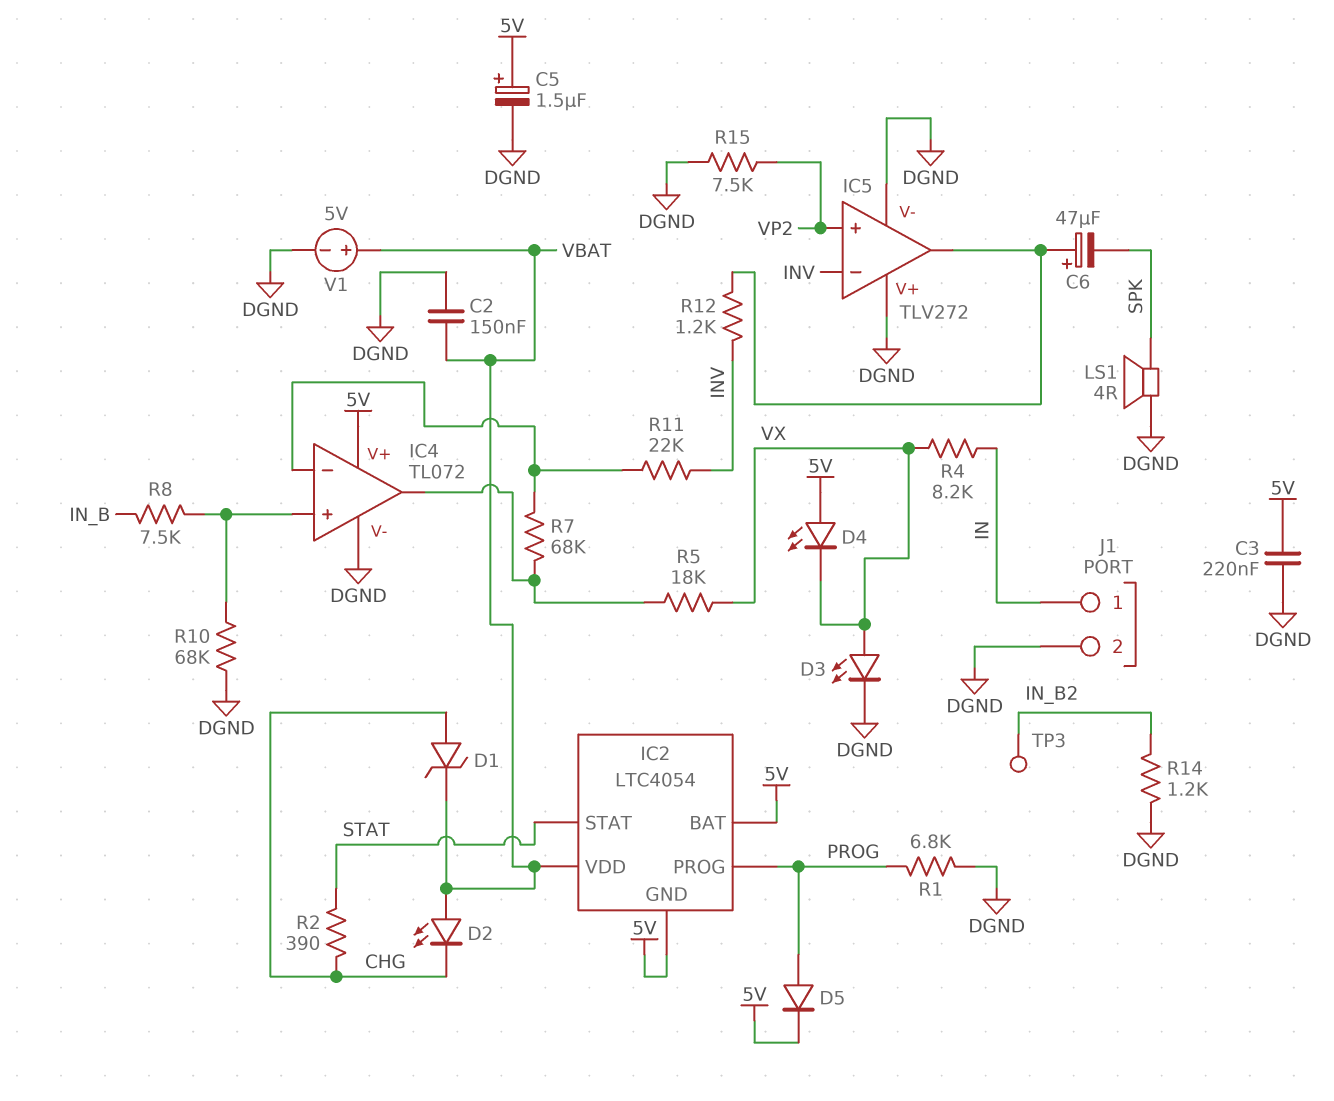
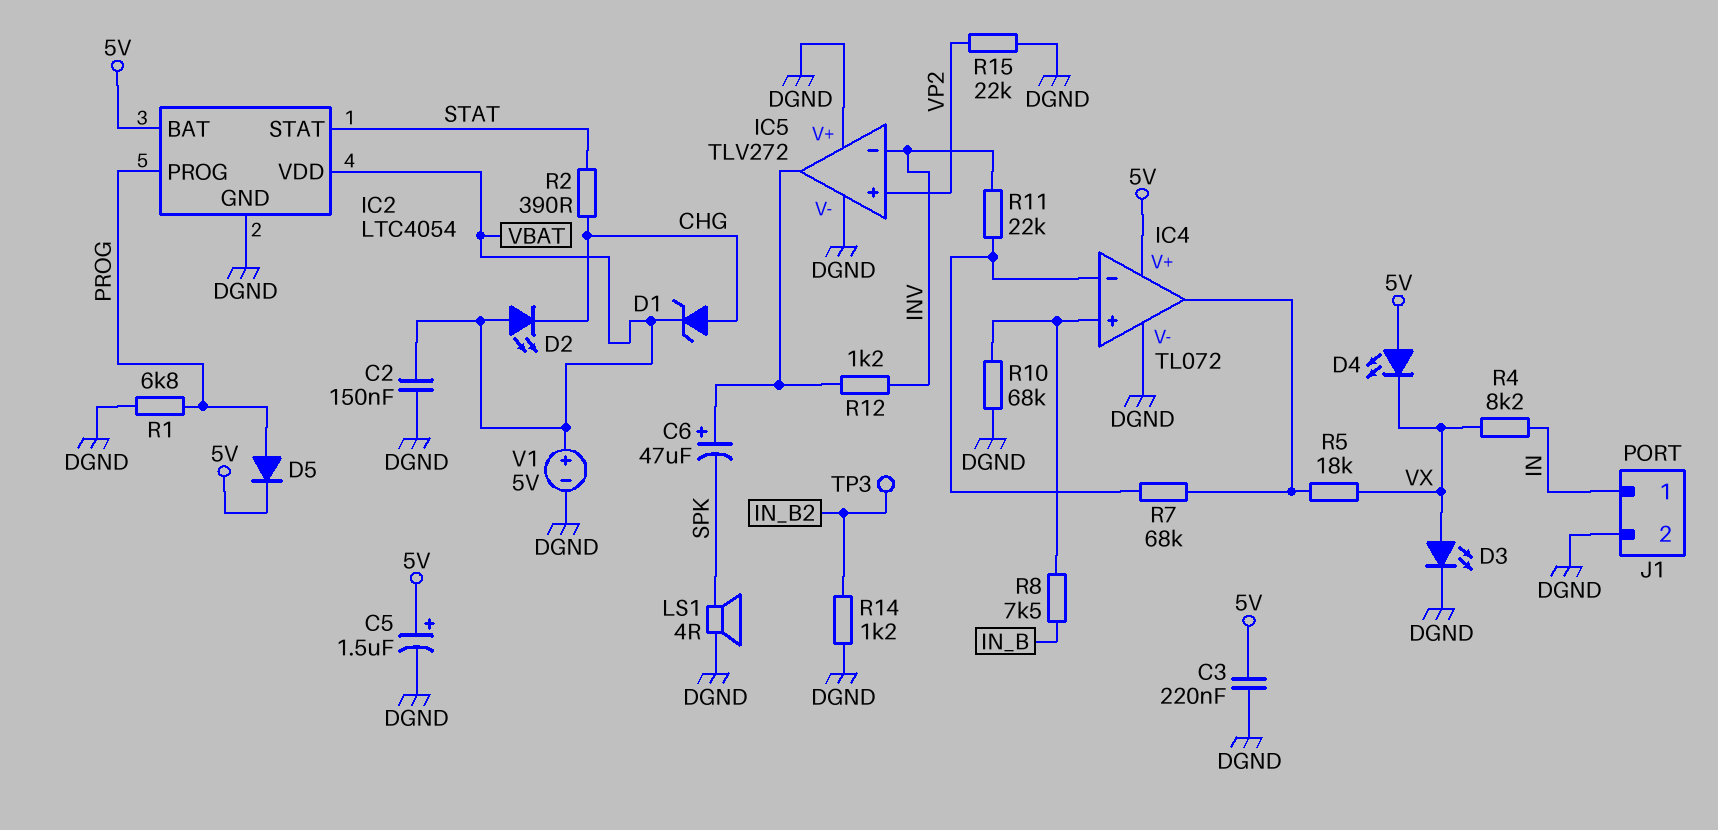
IC2 pin GND: 5V -> DGND
R15: 7.5k (DGND, VP2) -> 22k (DGND, VP2)

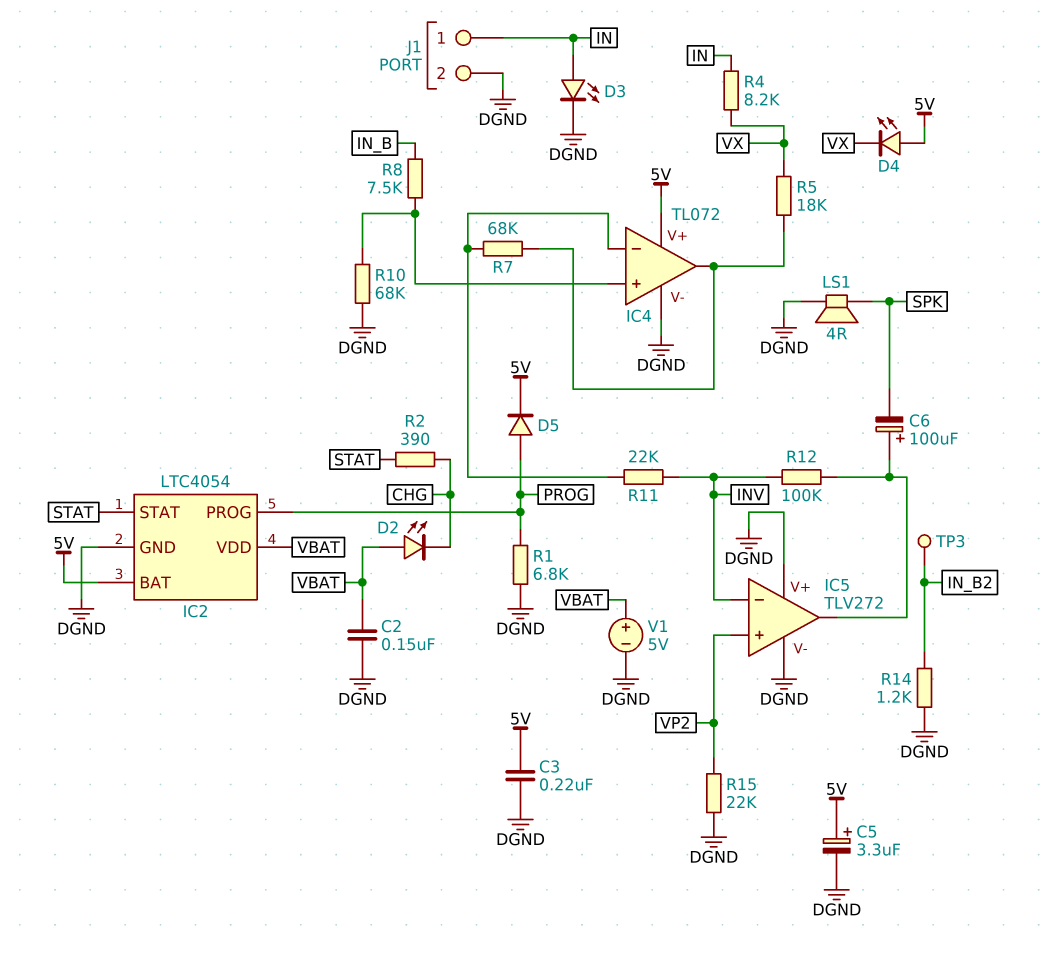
C5: 1.5uF (plus 5V, minus DGND) -> 3.3uF (plus 5V, minus DGND)
C6: 47uF (plus IC5/out, minus SPK) -> 100uF (plus IC5/out, minus SPK)
D1: zener (A CHG, K VBAT) -> none
D3: LED (A VX, K DGND) -> LED (A IN, K DGND)
R12: 1.2k (IC5/out, INV) -> 100k (IC5/out, INV)

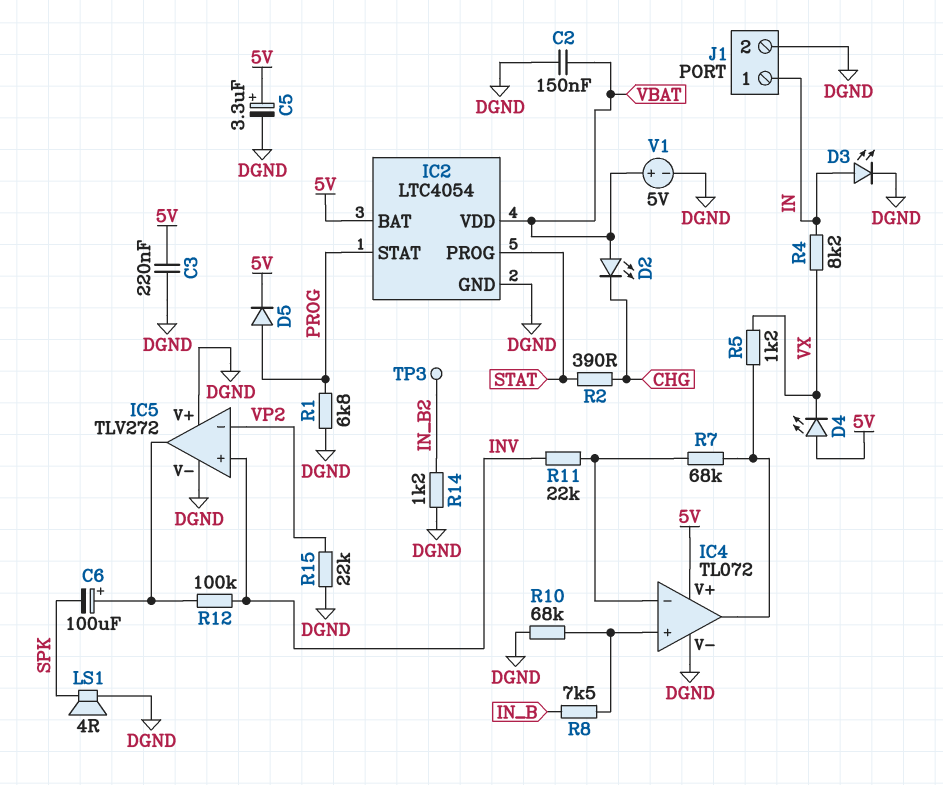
IC2 pin PROG: PROG -> STAT
IC2 pin STAT: STAT -> PROG
IC5 pin in+: VP2 -> INV
IC5 pin in-: INV -> VP2
R5: 18k (IC4/out, VX) -> 1.2k (IC4/out, VX)

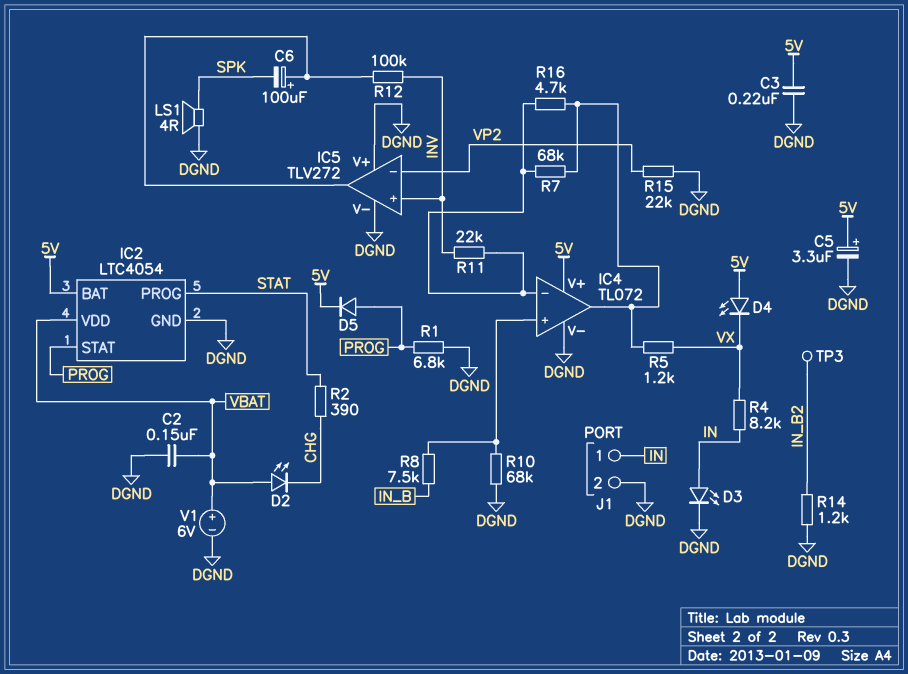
R16: none -> 4.7k (IC4/in-, IC4/out)
V1: 5V (plus VBAT, minus DGND) -> 6V (plus VBAT, minus DGND)

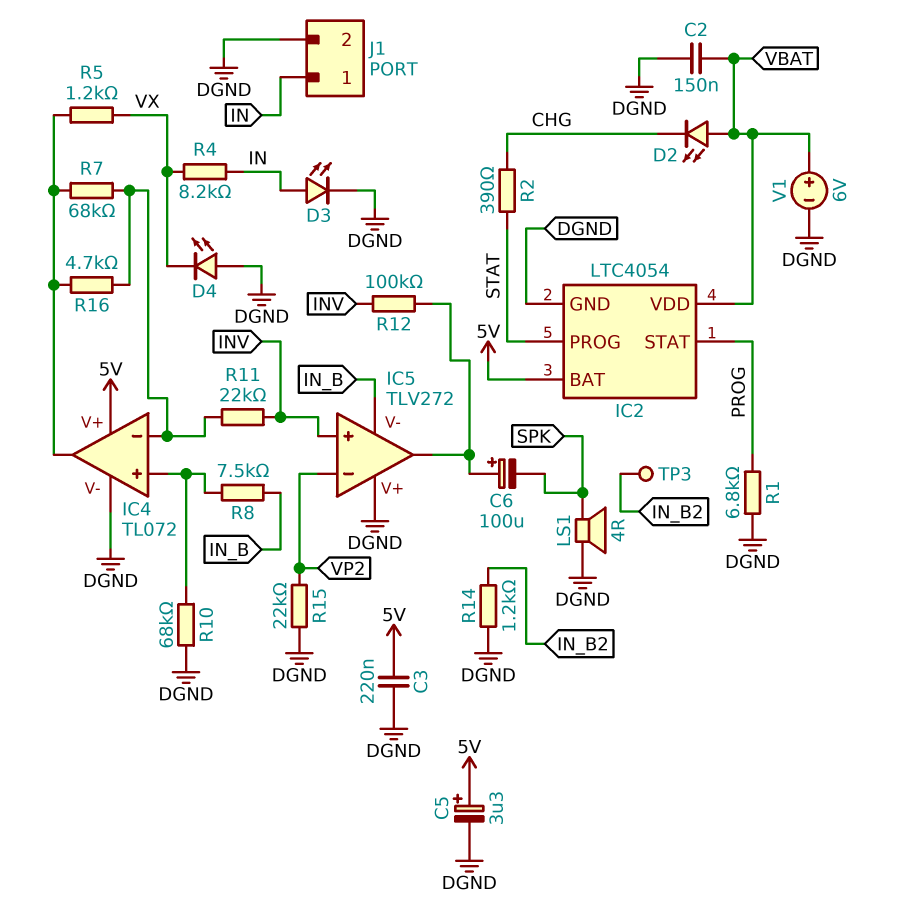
D4: LED (A 5V, K VX) -> LED (A DGND, K VX)
D5: diode (A PROG, K 5V) -> none
IC5 pin V-: DGND -> IN_B

